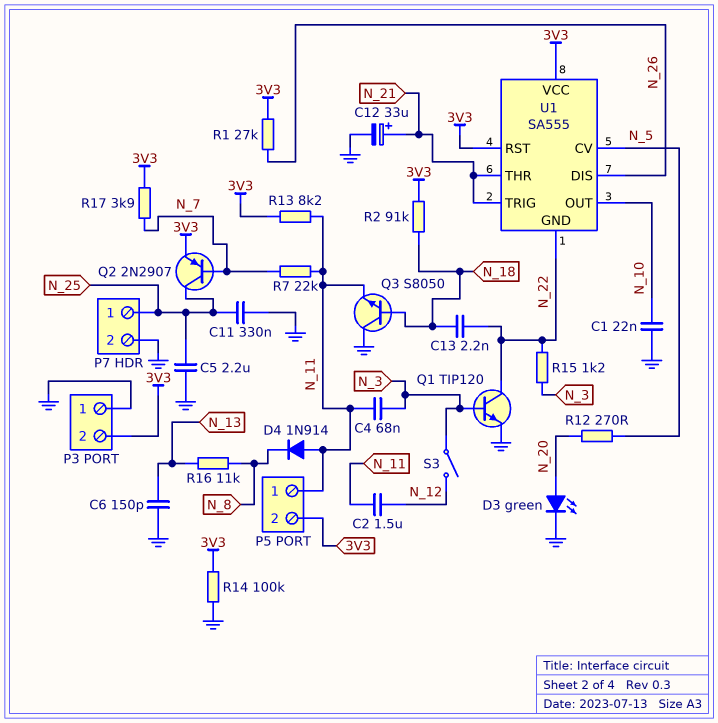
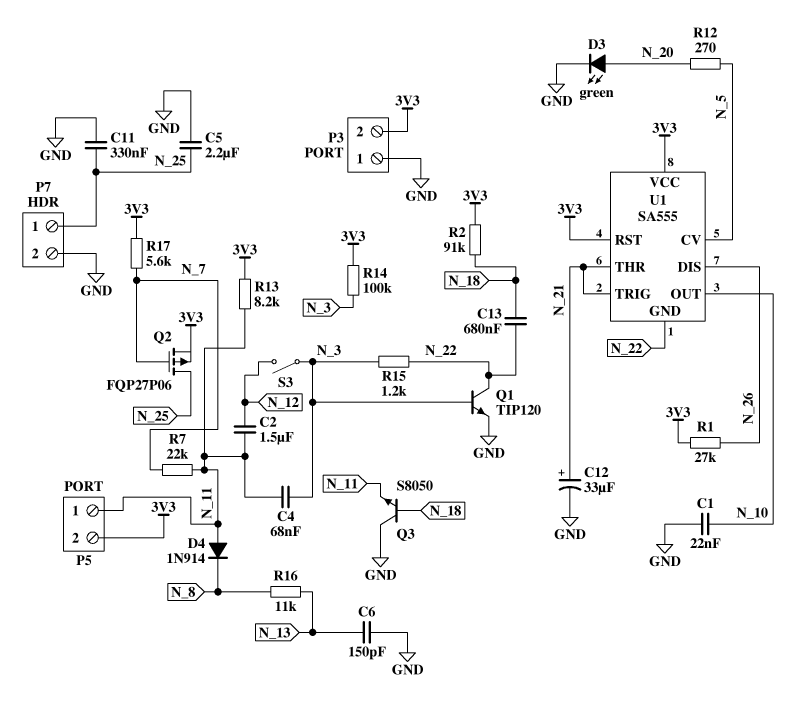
C13: 2.2nF (N_18, N_22) -> 680nF (N_18, N_22)
Q2: PNP 2N2907 (B N_7, C N_25, E 3V3) -> PMOS FQP27P06 (G N_7, D N_25, S 3V3)
R14: 100k (3V3, GND) -> 100k (3V3, N_3)
R17: 3.9k (3V3, N_7) -> 5.6k (3V3, N_7)

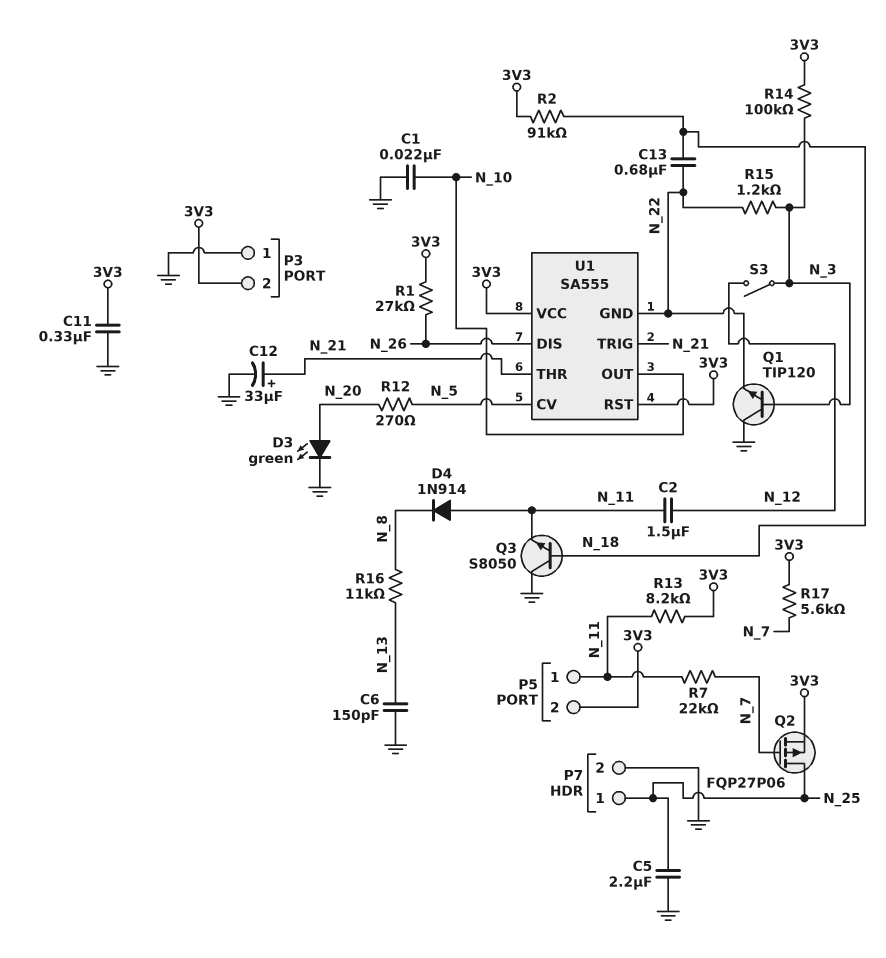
C4: 68nF (N_3, N_11) -> none
C11: 330nF (GND, N_25) -> 330nF (3V3, GND)
Q1: NPN TIP120 (B N_3, C N_22, E GND) -> NPN TIP120 (B N_3, C GND, E N_22)

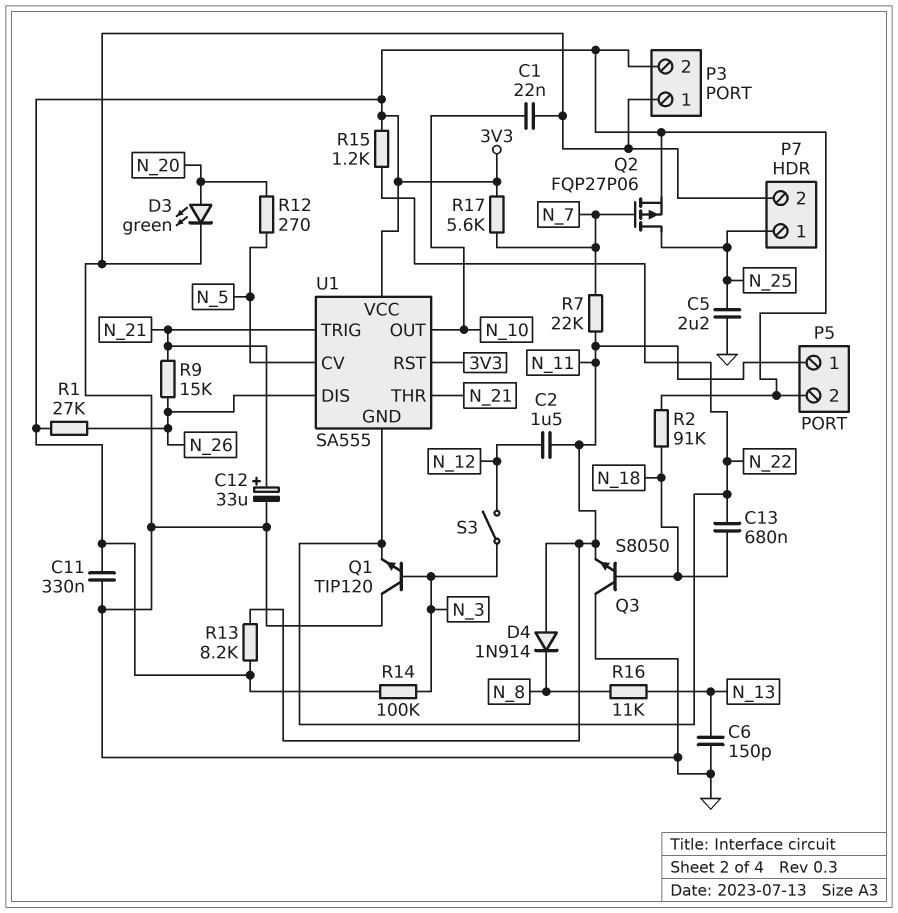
R9: none -> 15k (N_21, N_26)
R15: 1.2k (N_3, N_22) -> 1.2k (3V3, N_22)

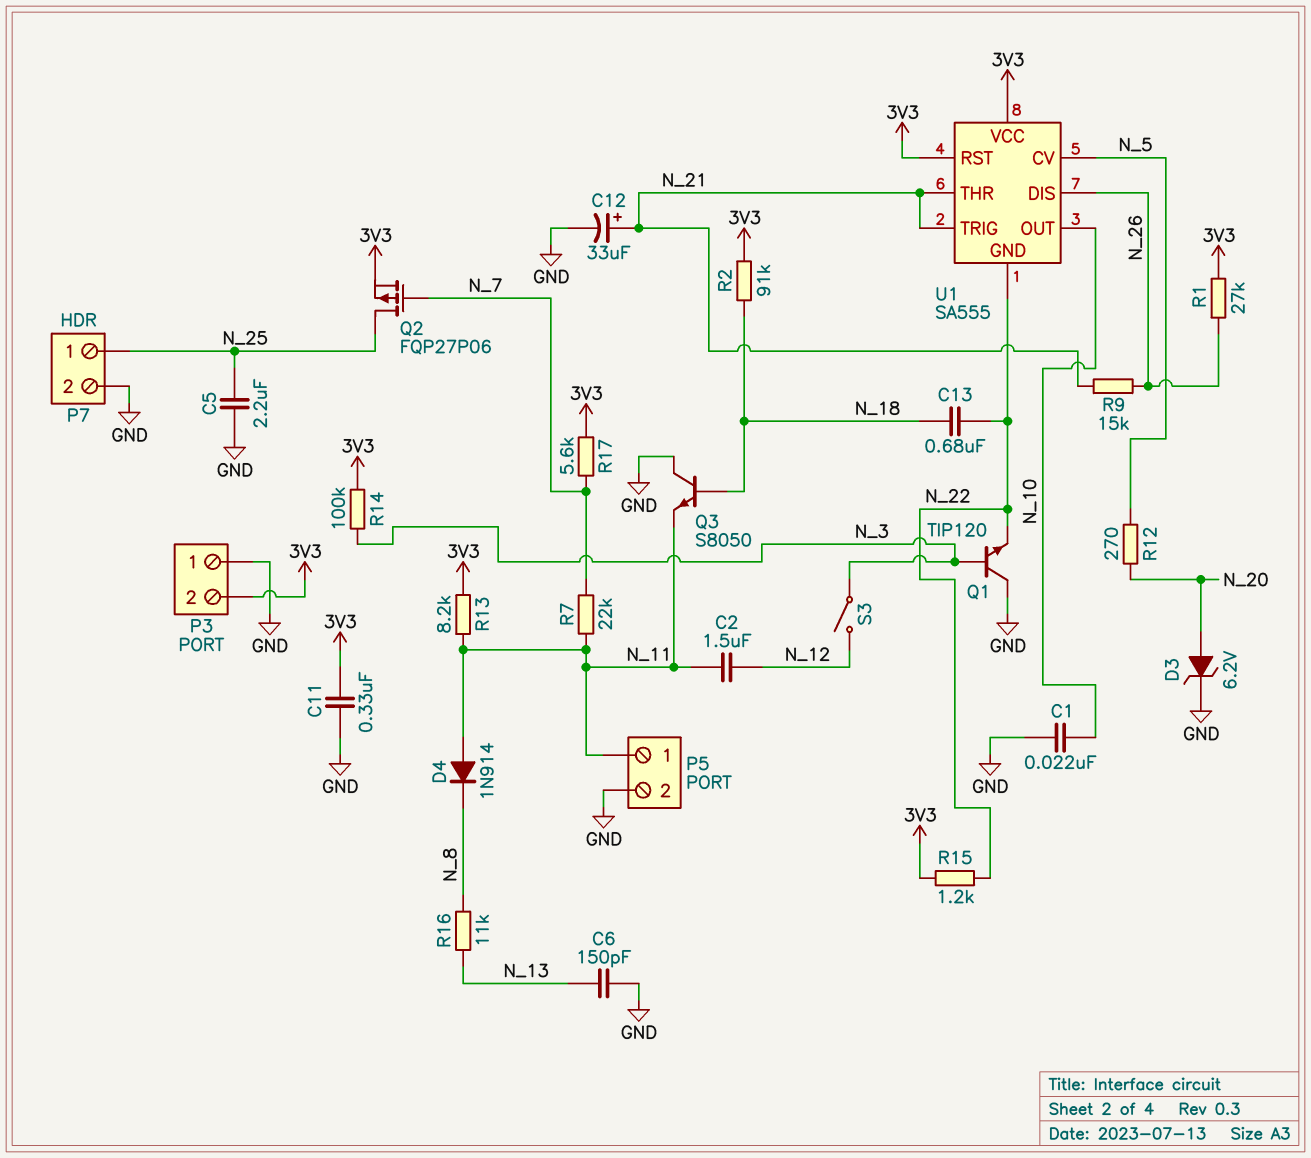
D3: LED green (A N_20, K GND) -> zener 6.2V (A N_20, K GND)
P5 pin 2: 3V3 -> GND

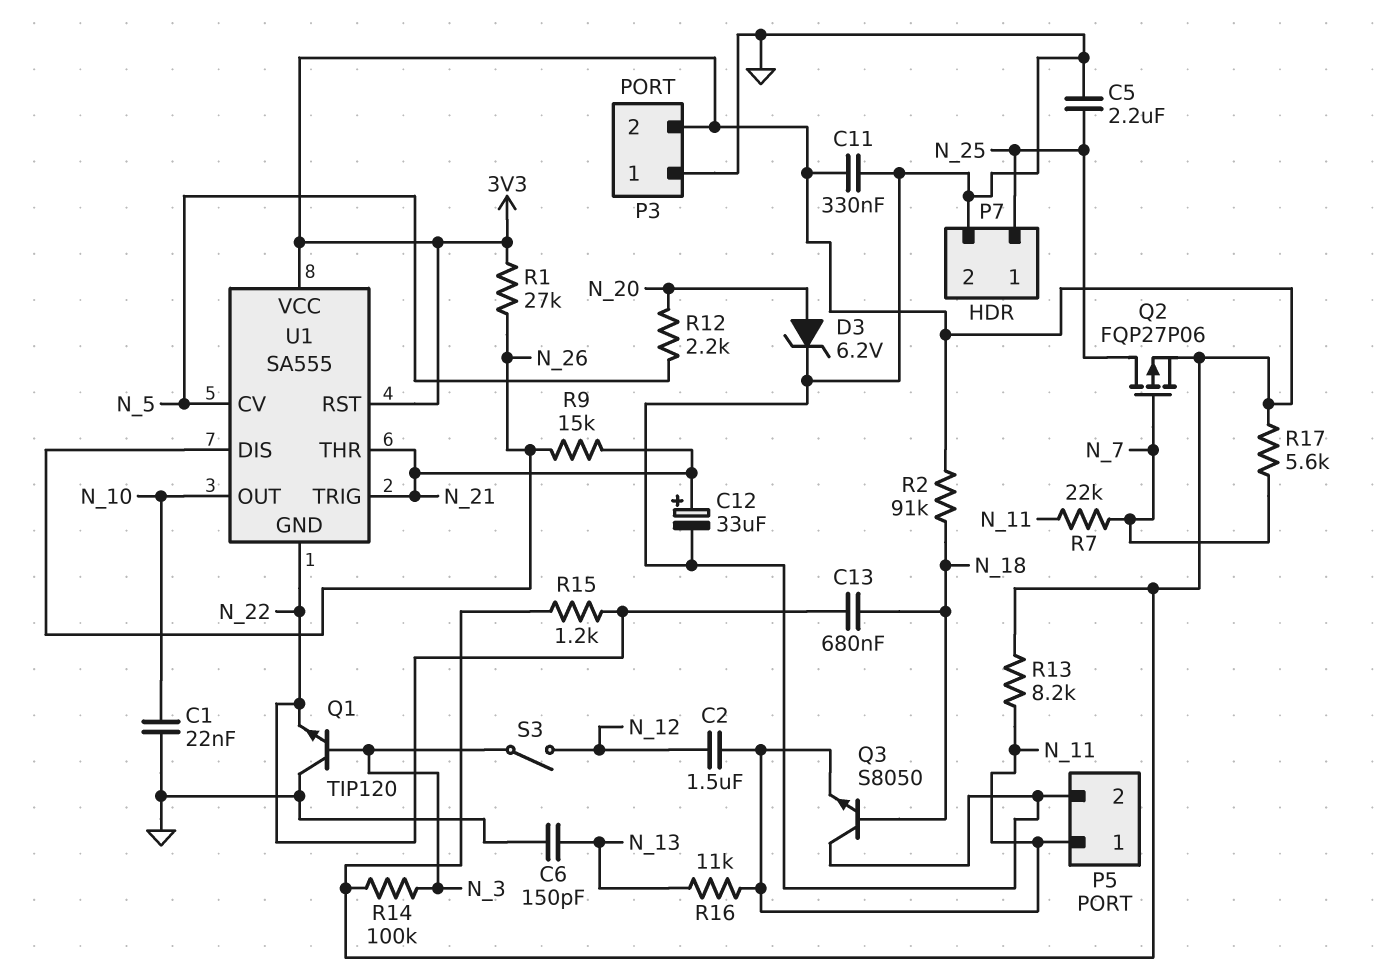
D4: diode 1N914 (A N_11, K N_8) -> none
R12: 270 (N_5, N_20) -> 2.2k (N_5, N_20)
R16: 11k (N_8, N_13) -> 11k (N_11, N_13)

